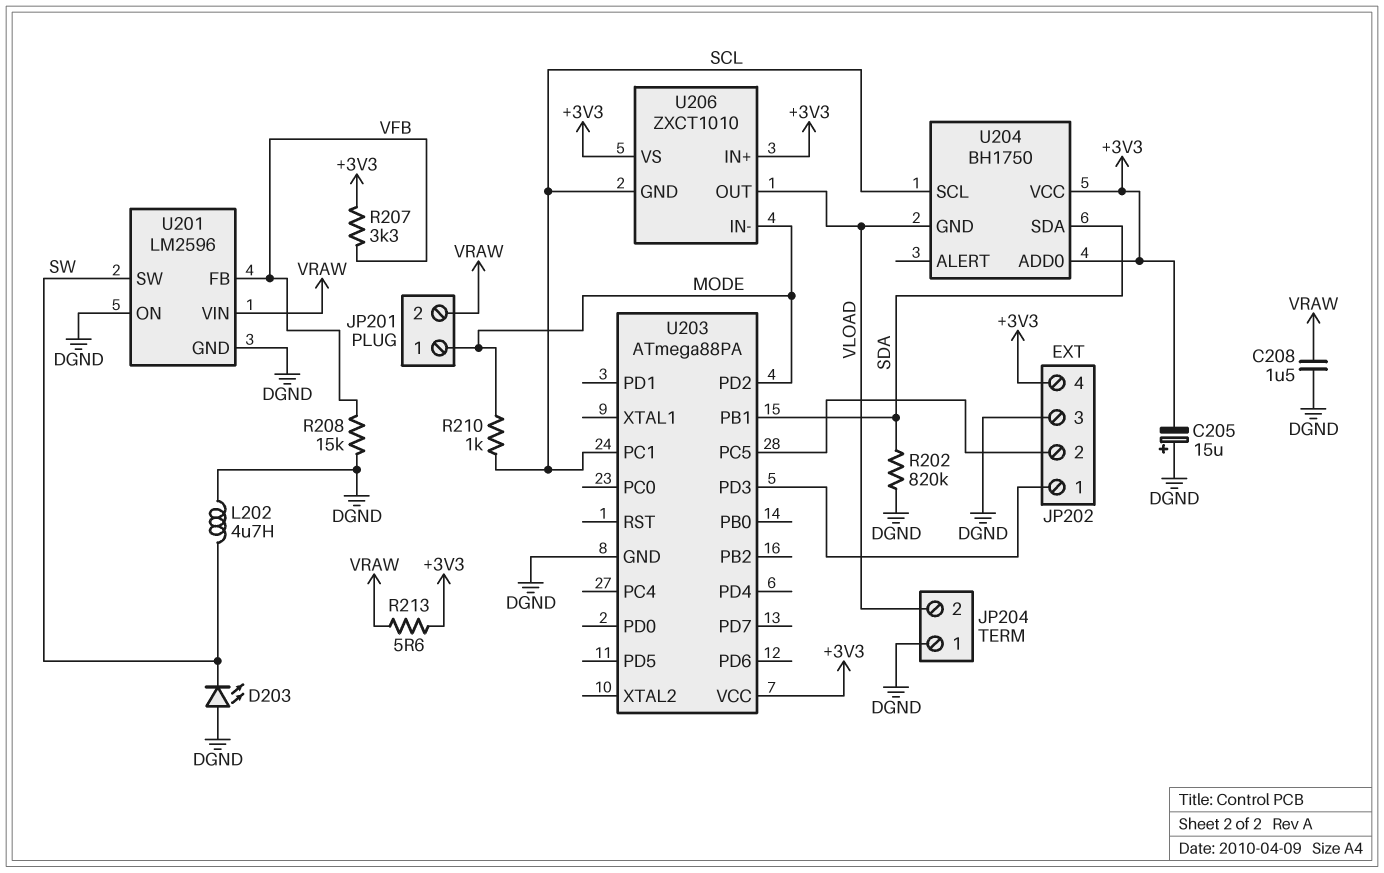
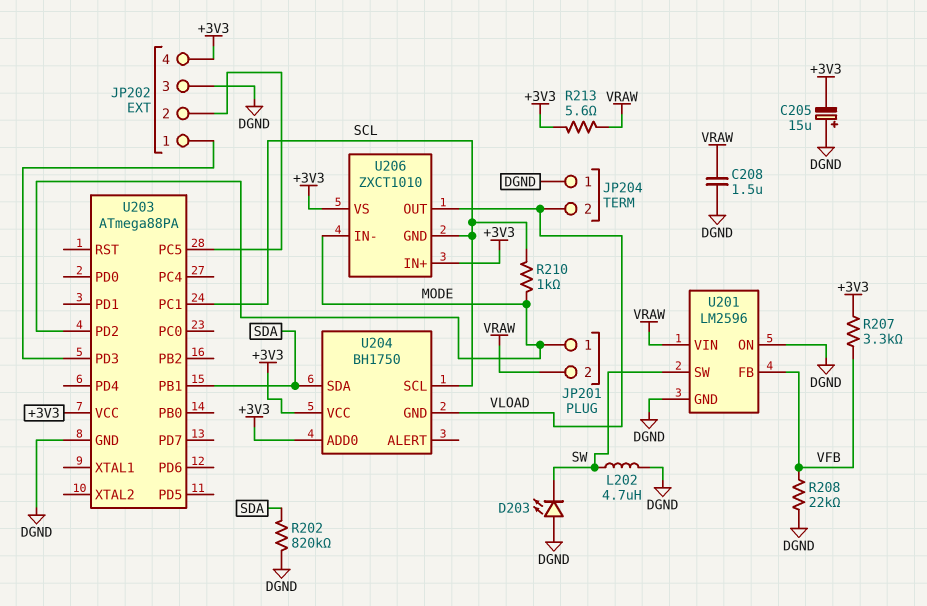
R208: 15k (DGND, VFB) -> 22k (DGND, VFB)

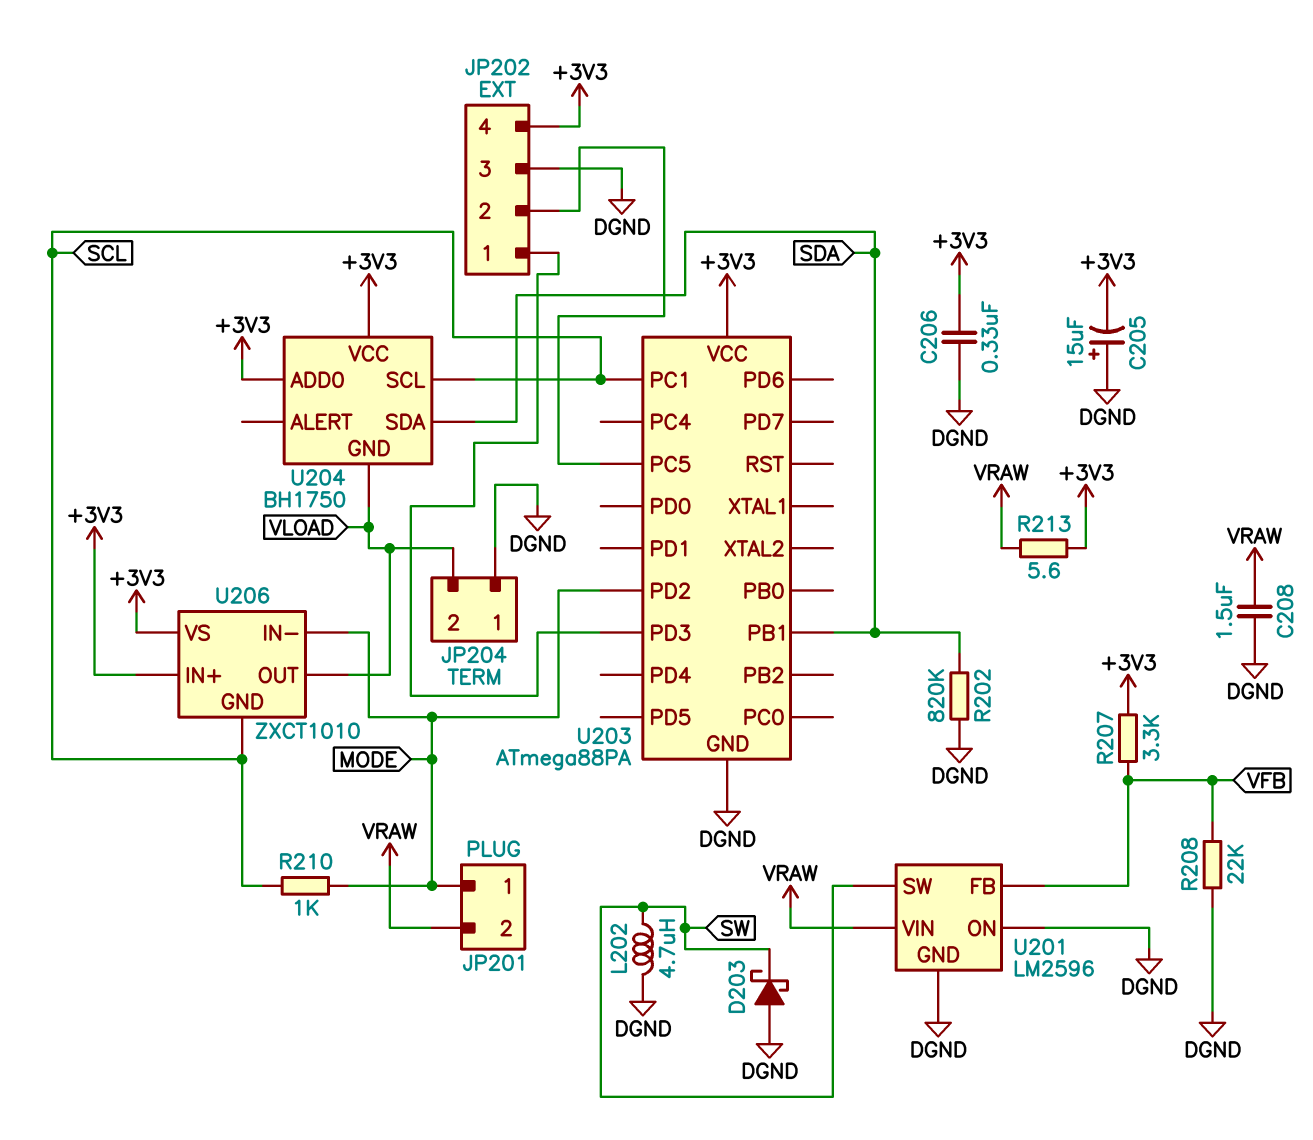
C206: none -> 330nF (+3V3, DGND)
D203: LED (A DGND, K SW) -> schottky (A DGND, K SW)

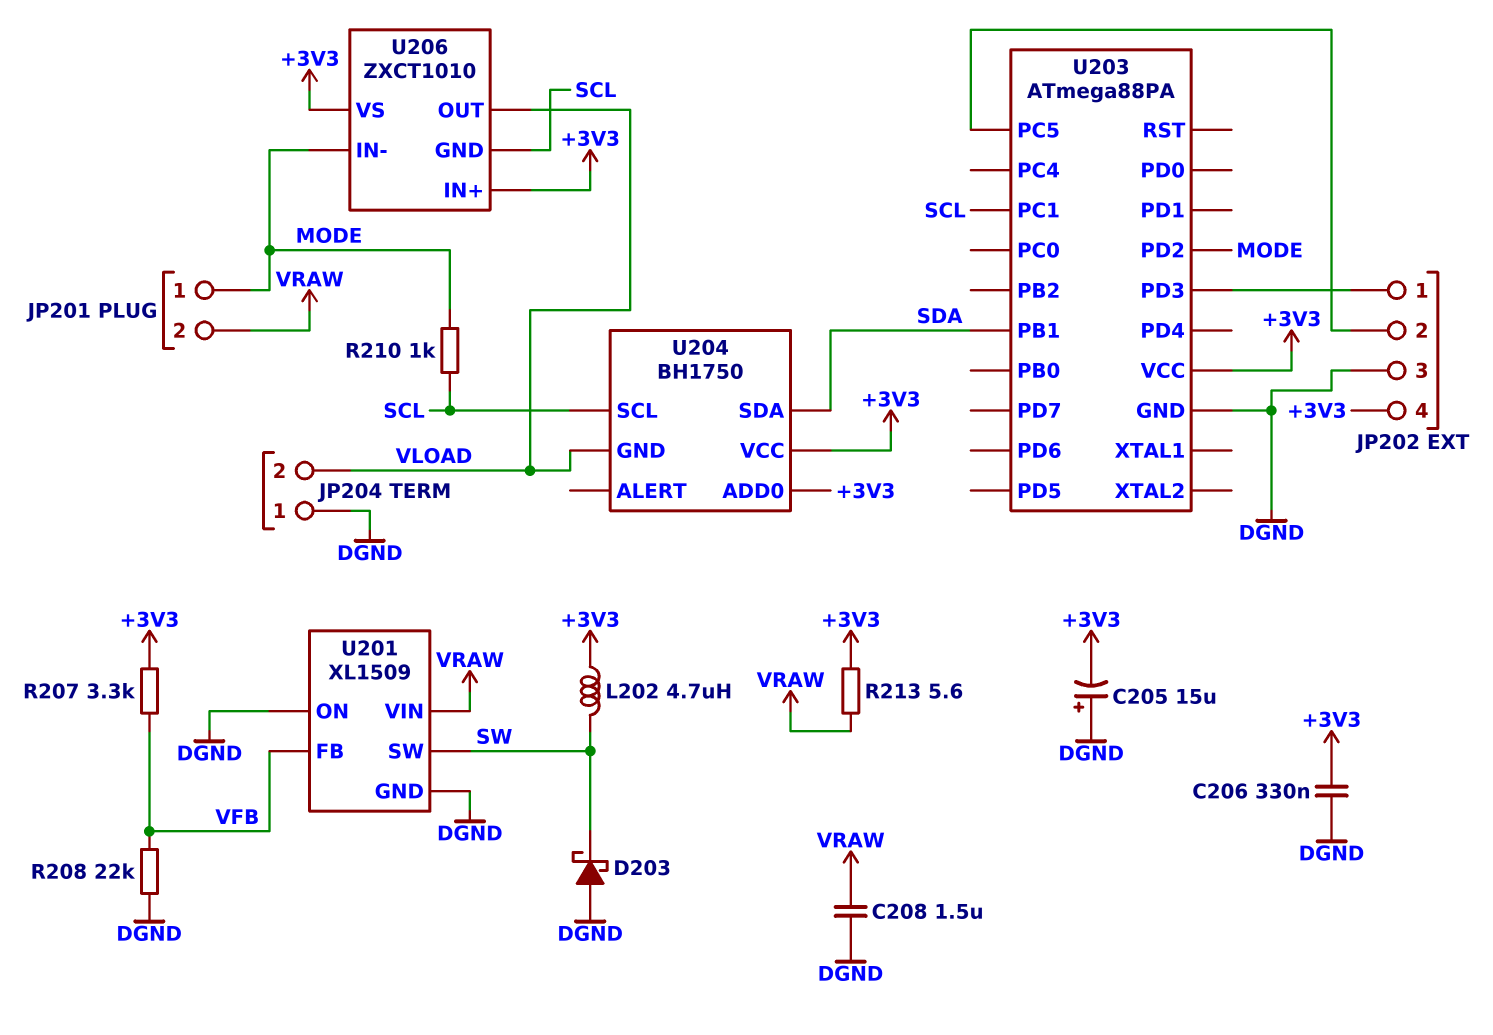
L202: 4.7uH (DGND, SW) -> 4.7uH (+3V3, SW)
R202: 820k (DGND, SDA) -> none
U201: LM2596 -> XL1509

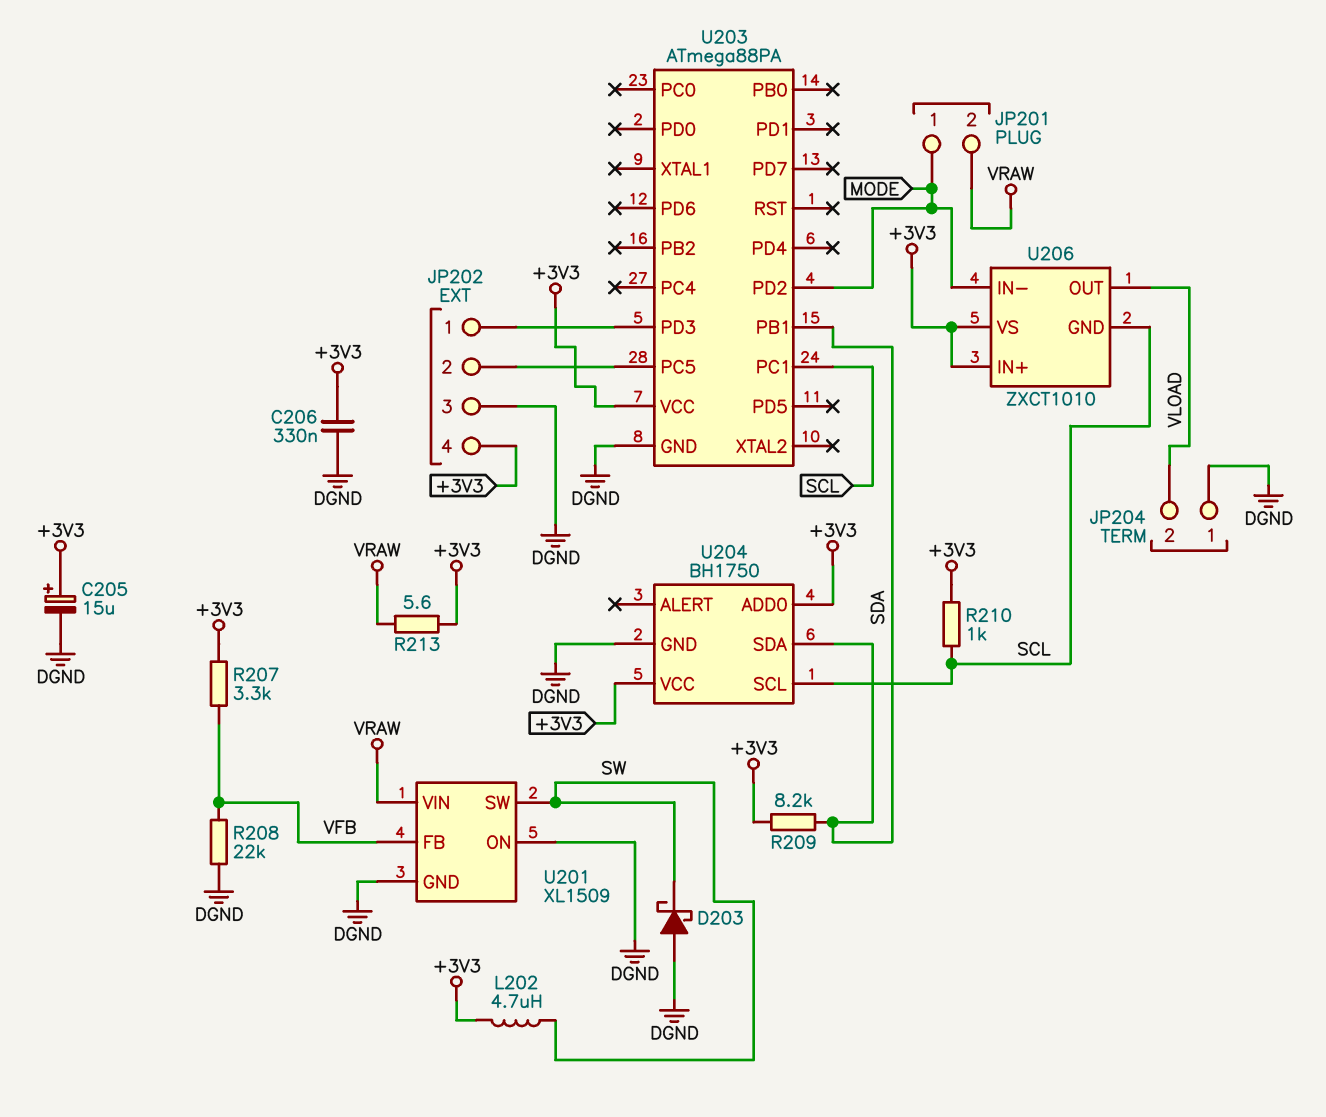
C205: 15uF (plus DGND, minus +3V3) -> 15uF (plus +3V3, minus DGND)
C208: 1.5uF (DGND, VRAW) -> none
R209: none -> 8.2k (+3V3, SDA)
R210: 1k (MODE, SCL) -> 1k (+3V3, SCL)
U204 pin GND: VLOAD -> DGND

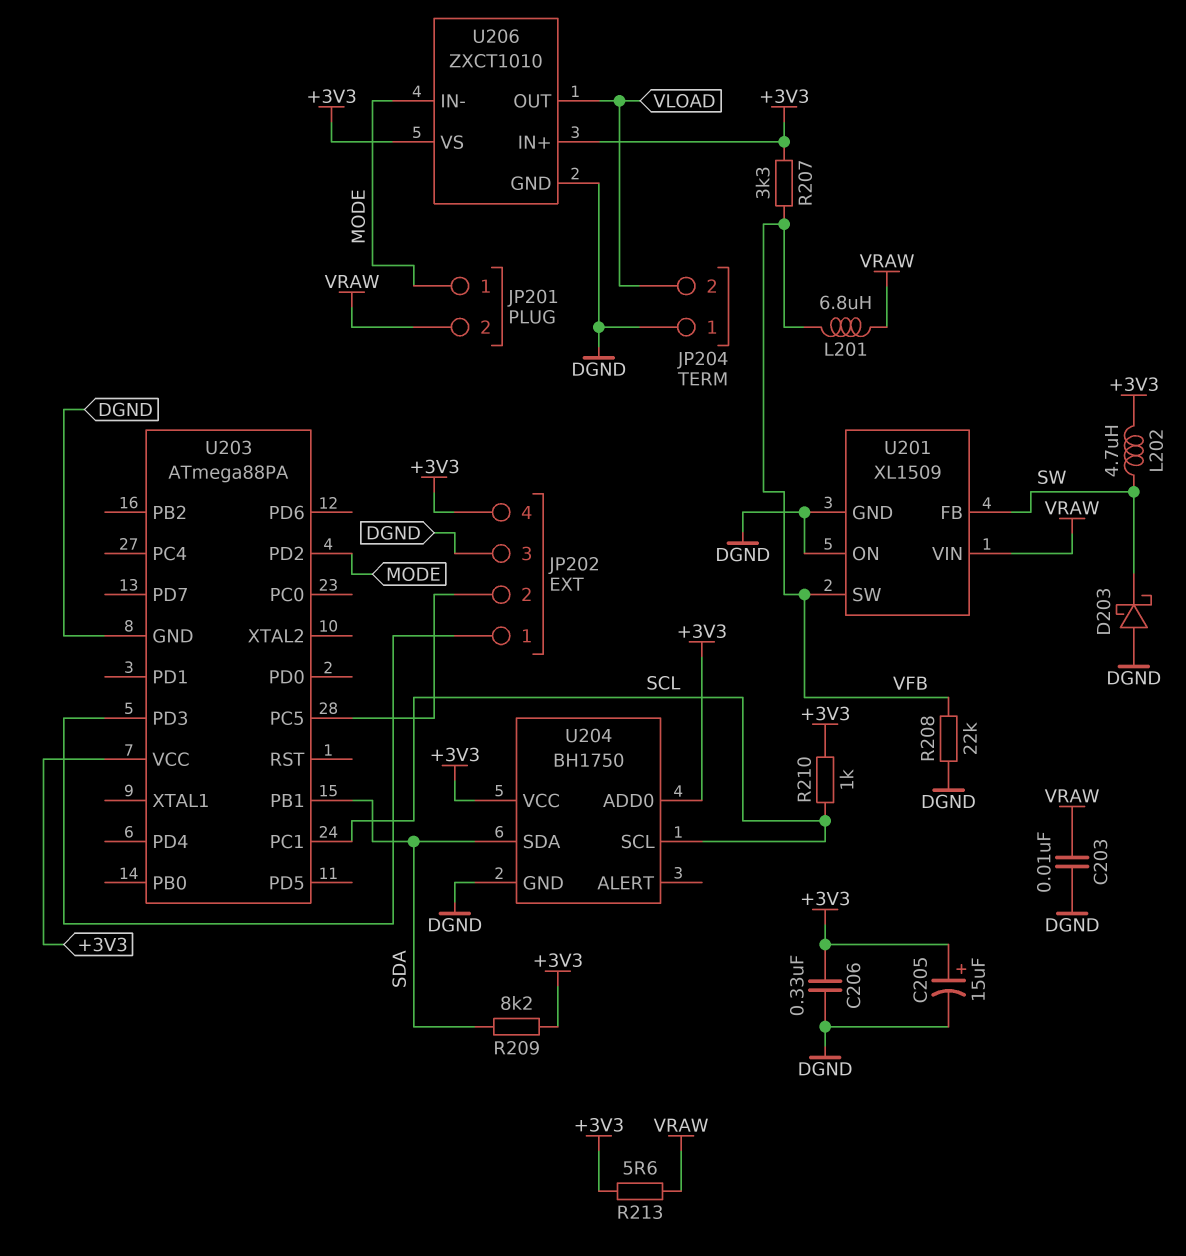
C203: none -> 10nF (DGND, VRAW)
L201: none -> 6.8uH (VFB, VRAW)
U201 pin FB: VFB -> SW
U201 pin SW: SW -> VFB
U206 pin GND: SCL -> DGND

